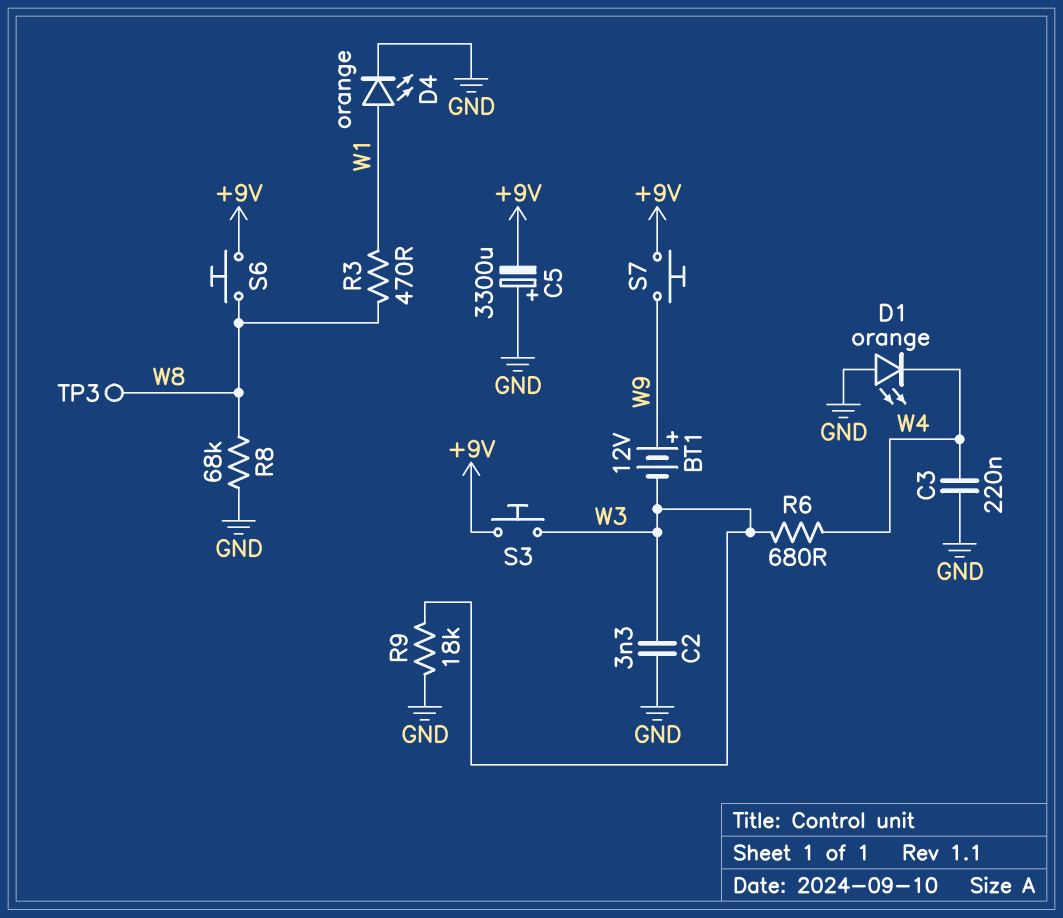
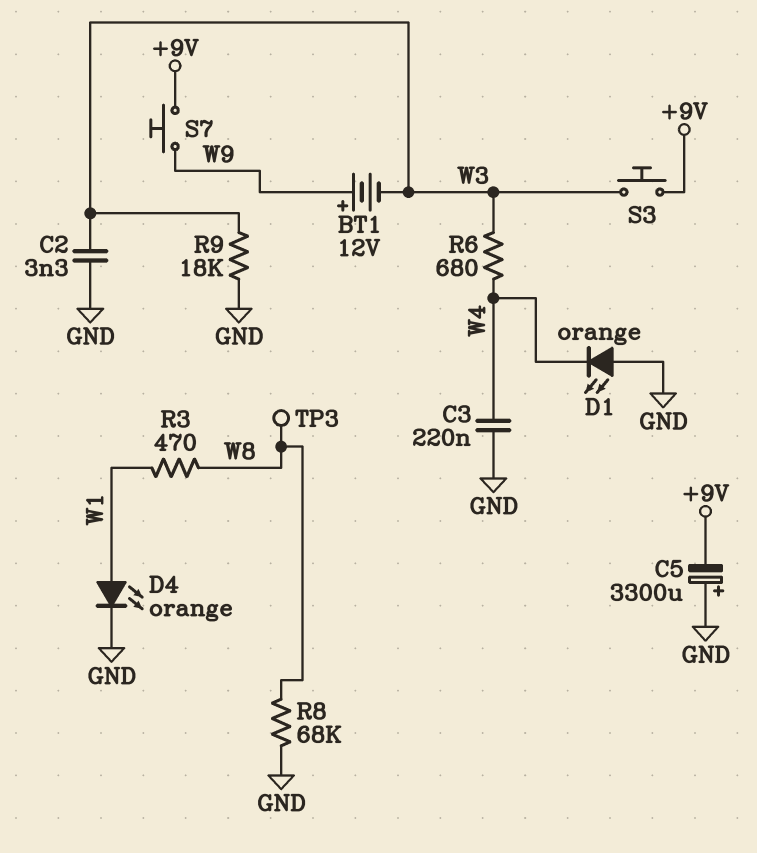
S6: button (+9V, W8) -> none

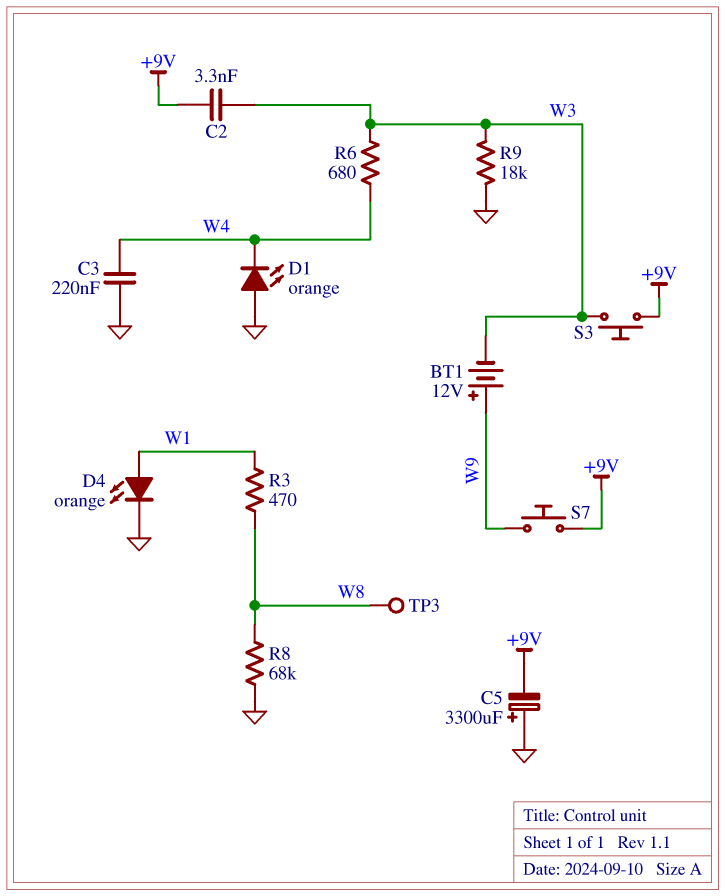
C2: 3.3nF (GND, W3) -> 3.3nF (+9V, W3)

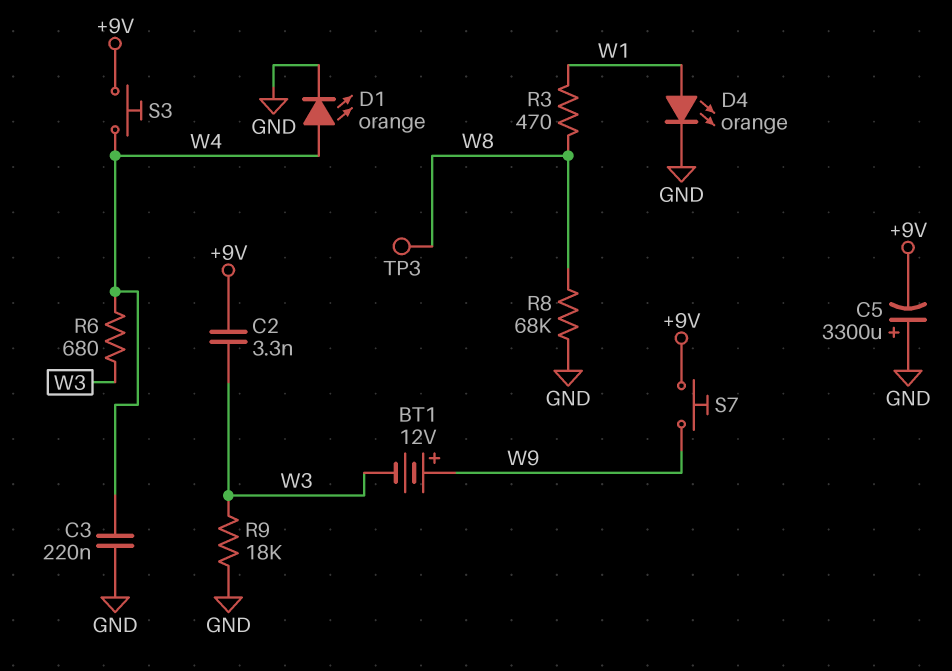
D1: LED orange (A GND, K W4) -> LED orange (A W4, K GND)
S3: button (+9V, W3) -> button (+9V, W4)

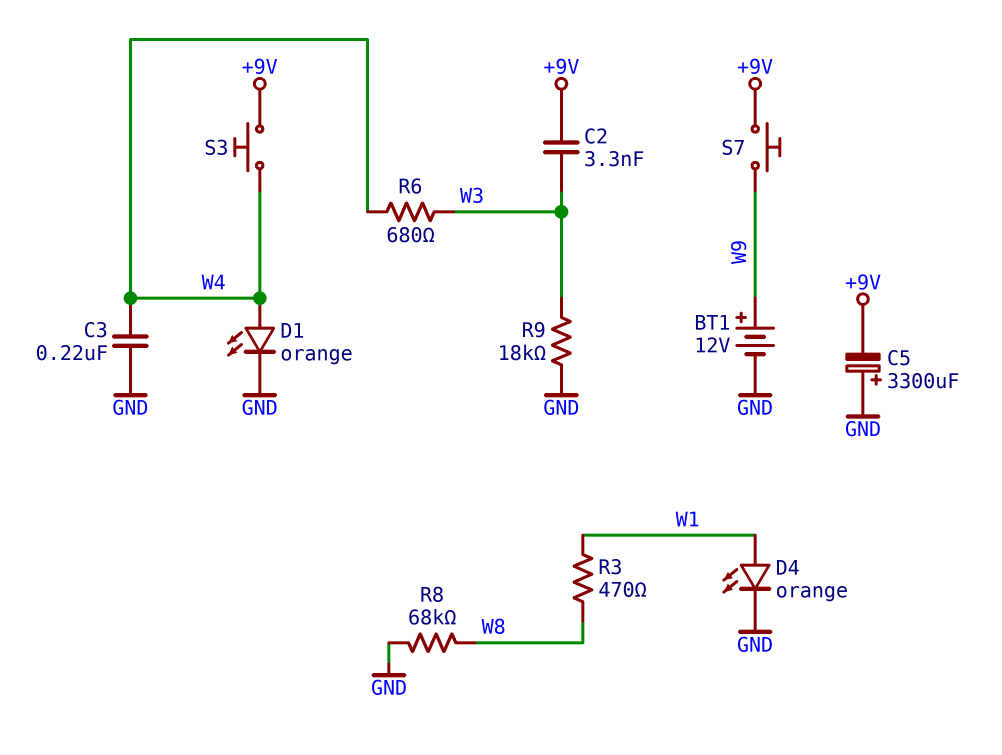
BT1: 12V (plus W9, minus W3) -> 12V (plus W9, minus GND)
TP3: test point (W8) -> none

